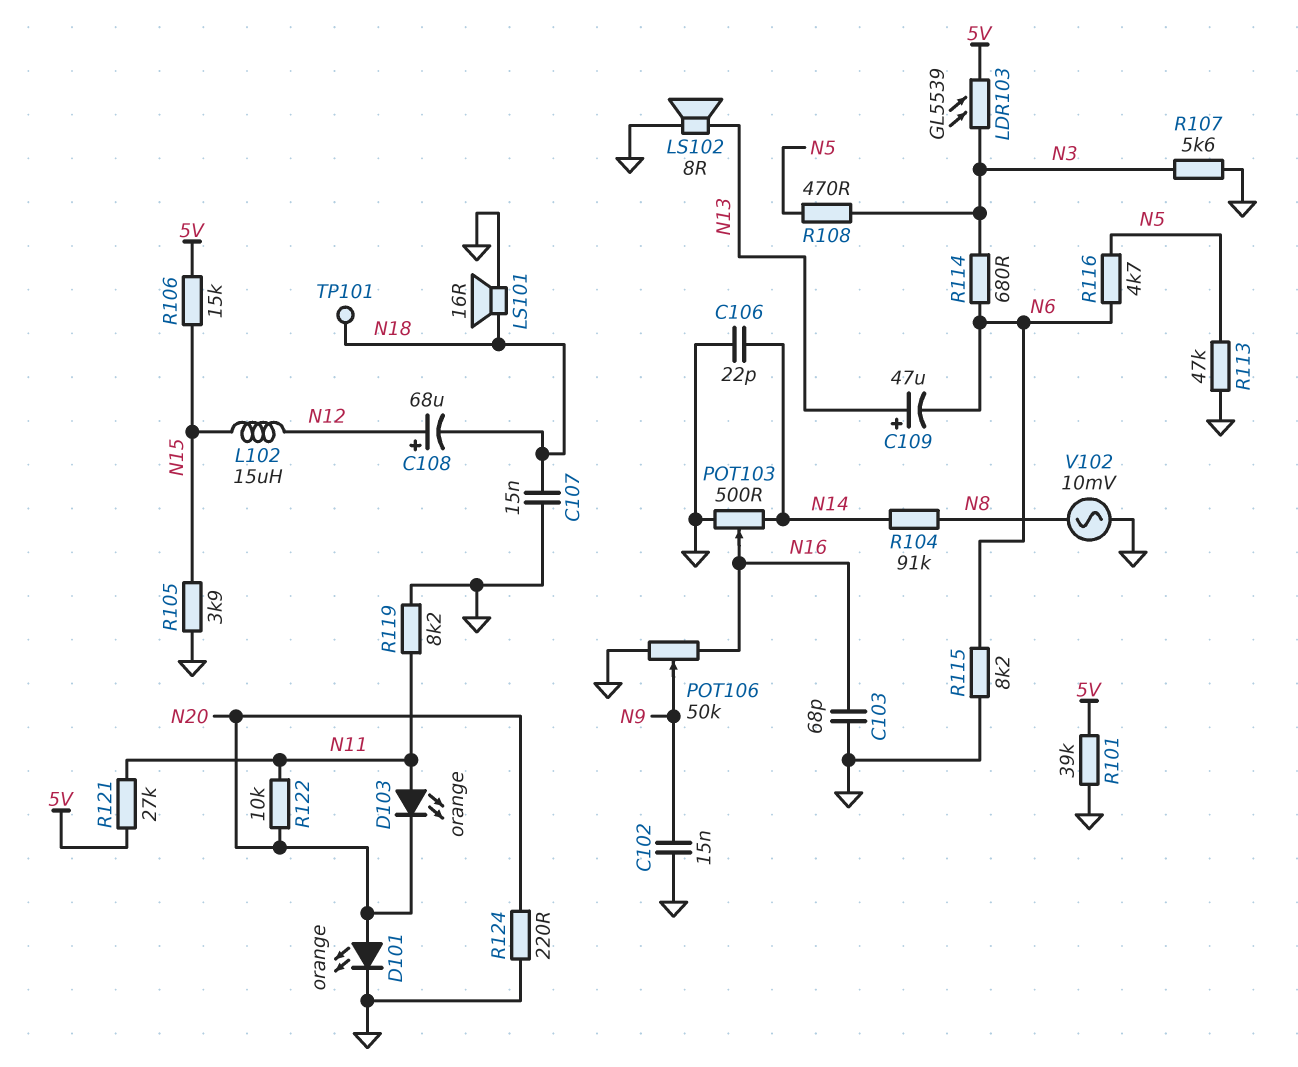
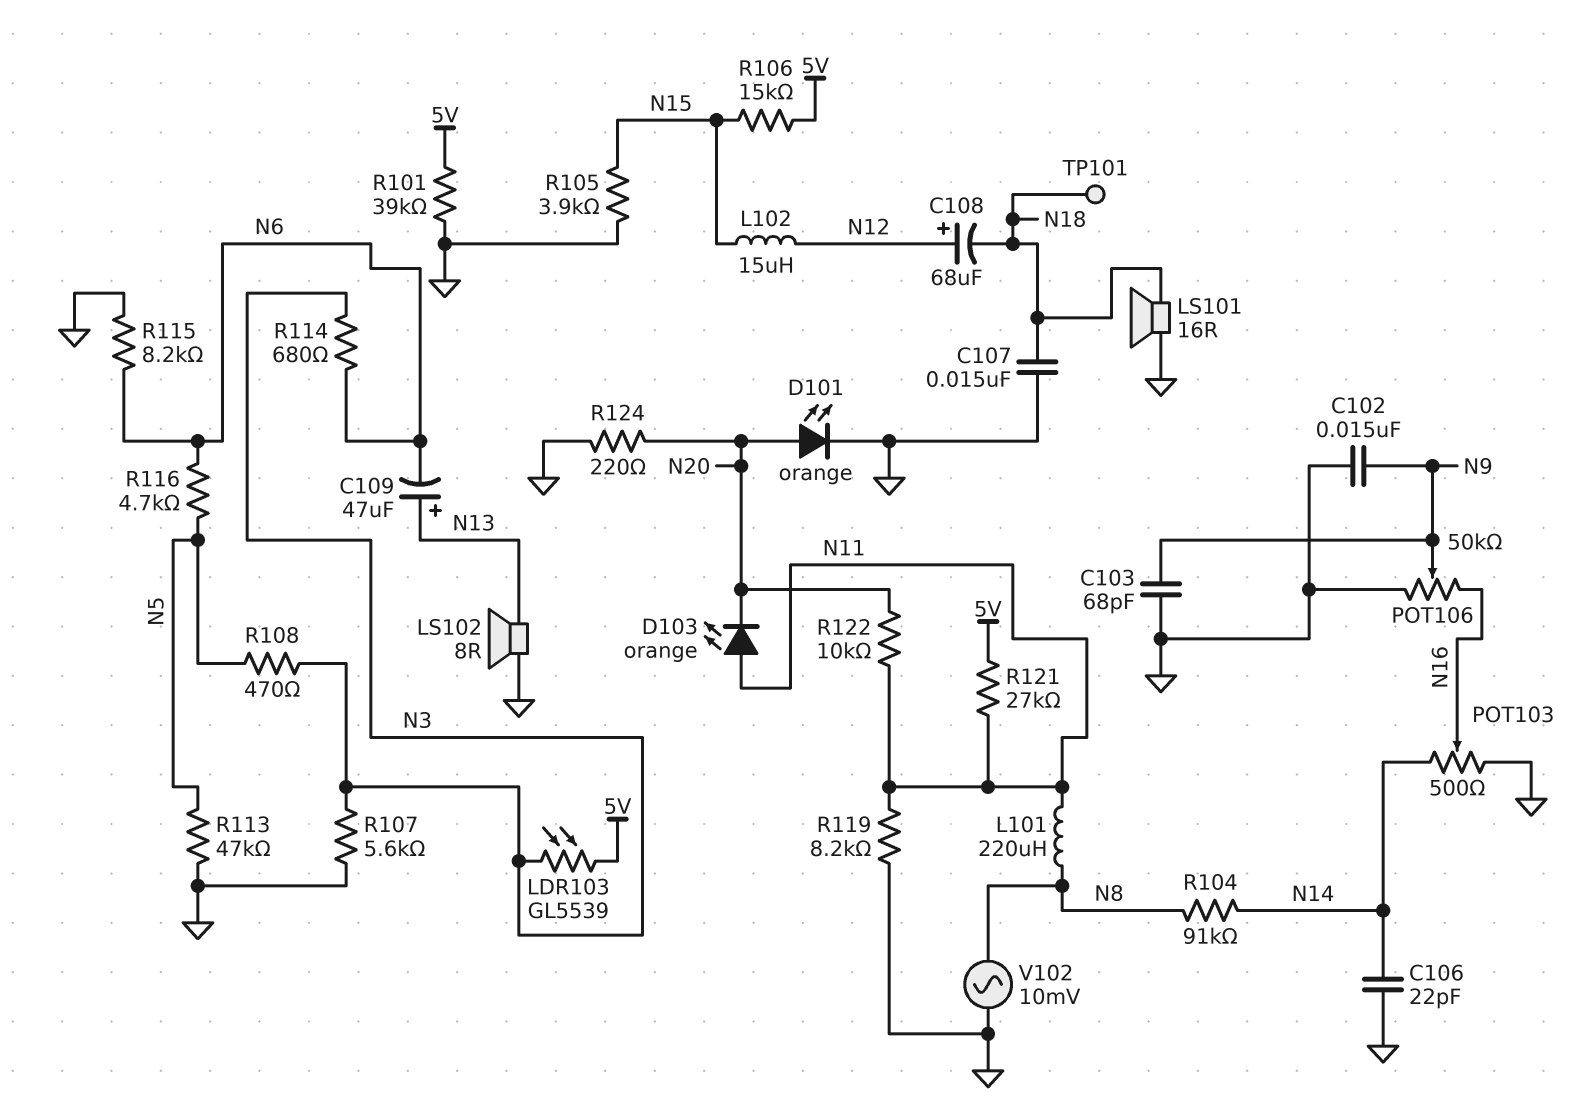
C103: 68pF (GND, N16) -> 68pF (GND, N9)
L101: none -> 220uH (N8, N11)

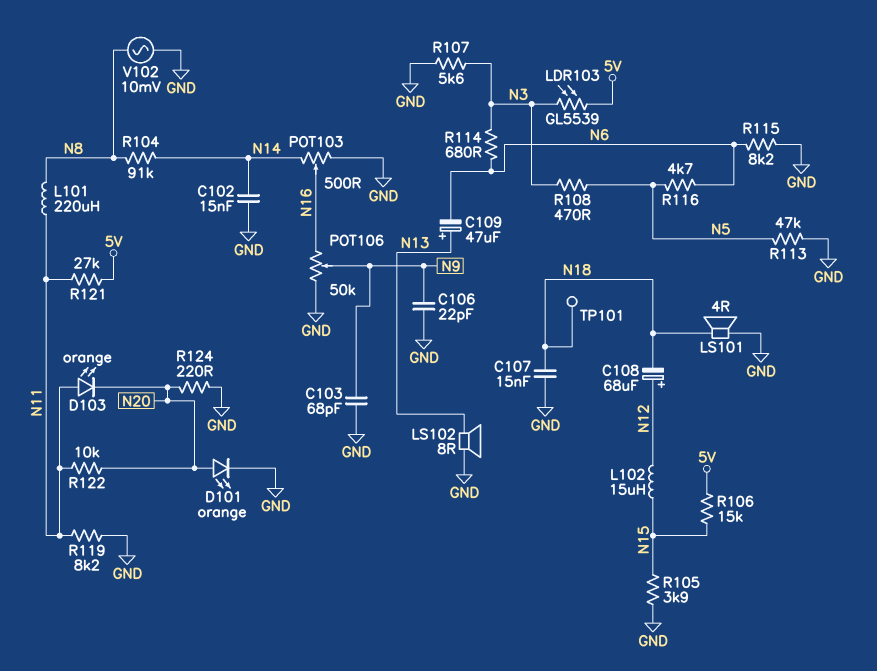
C102: 15nF (GND, N9) -> 15nF (GND, N14)
C106: 22pF (GND, N14) -> 22pF (GND, N9)
LS101: speaker 16R (GND, N18) -> speaker 4R (GND, N18)
R101: 39k (5V, GND) -> none

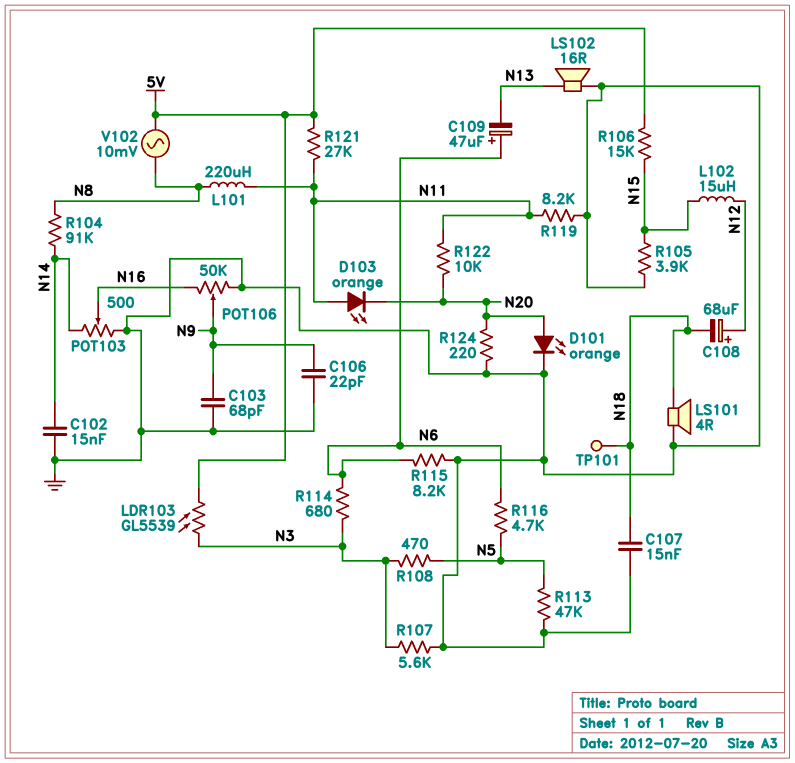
C109: 47uF (plus N13, minus N6) -> 47uF (plus N6, minus N13)
LS102: speaker 8R (GND, N13) -> speaker 16R (GND, N13)
V102: AC 10mV (GND, N8) -> AC 10mV (5V, N8)

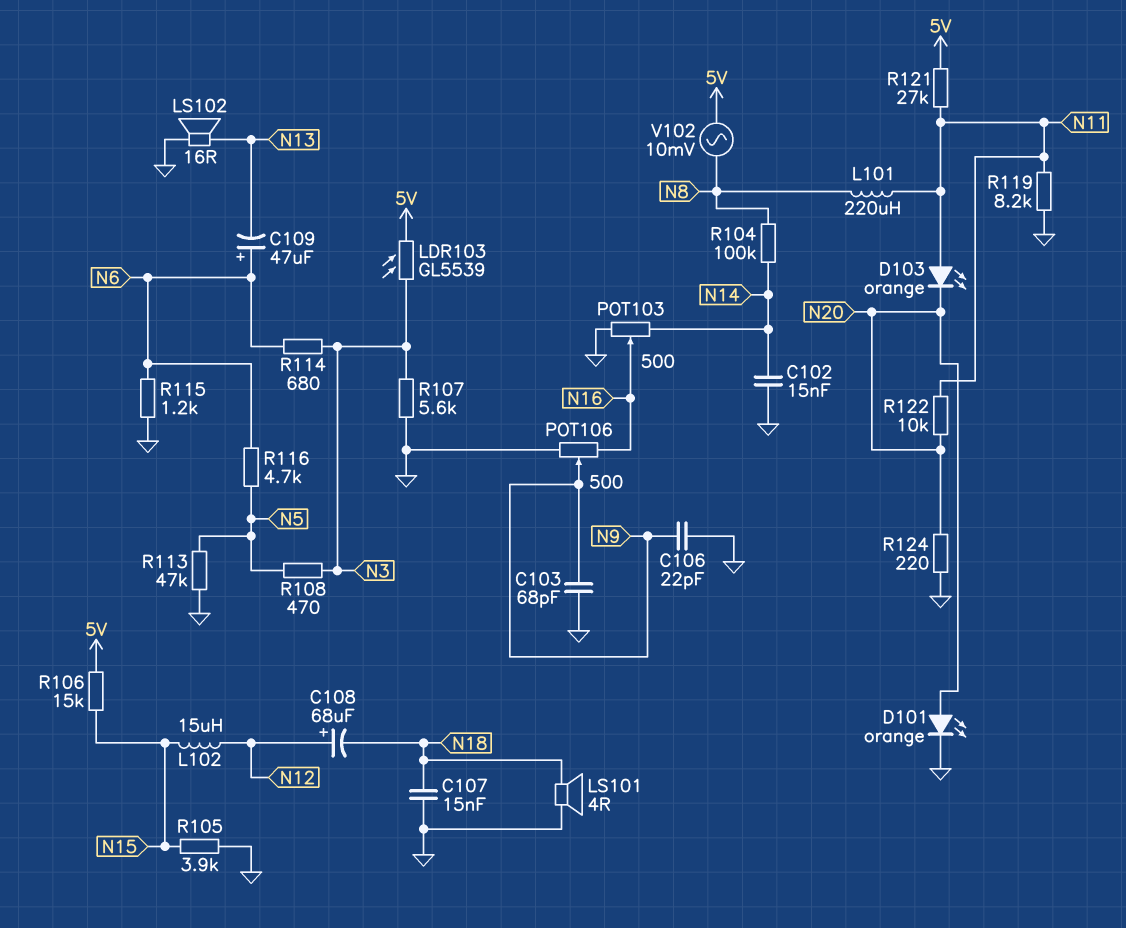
POT106: 50k (GND, N16, wiper N9) -> 500 (GND, N16, wiper N9)
R104: 91k (N8, N14) -> 100k (N8, N14)
R115: 8.2k (GND, N6) -> 1.2k (GND, N6)
TP101: test point (N18) -> none

